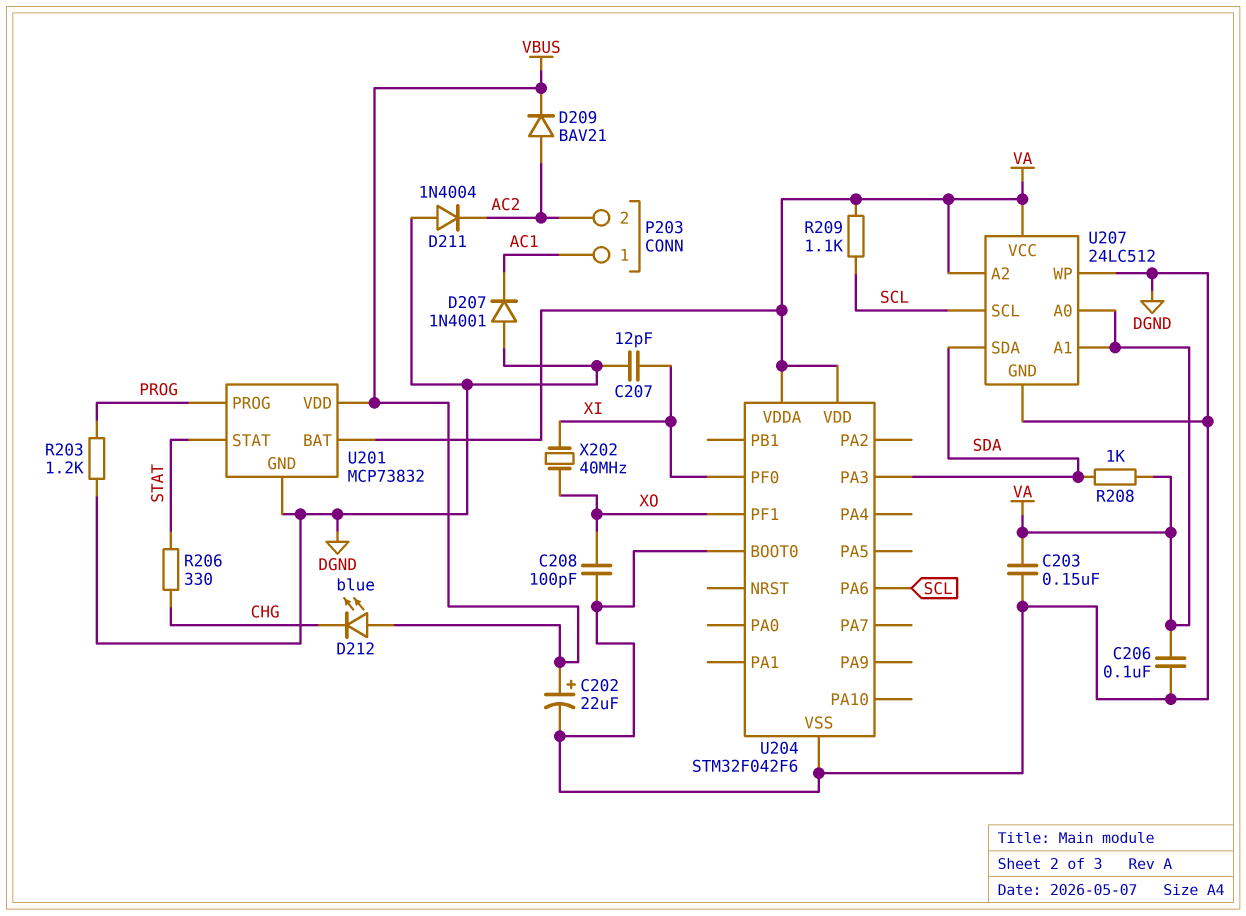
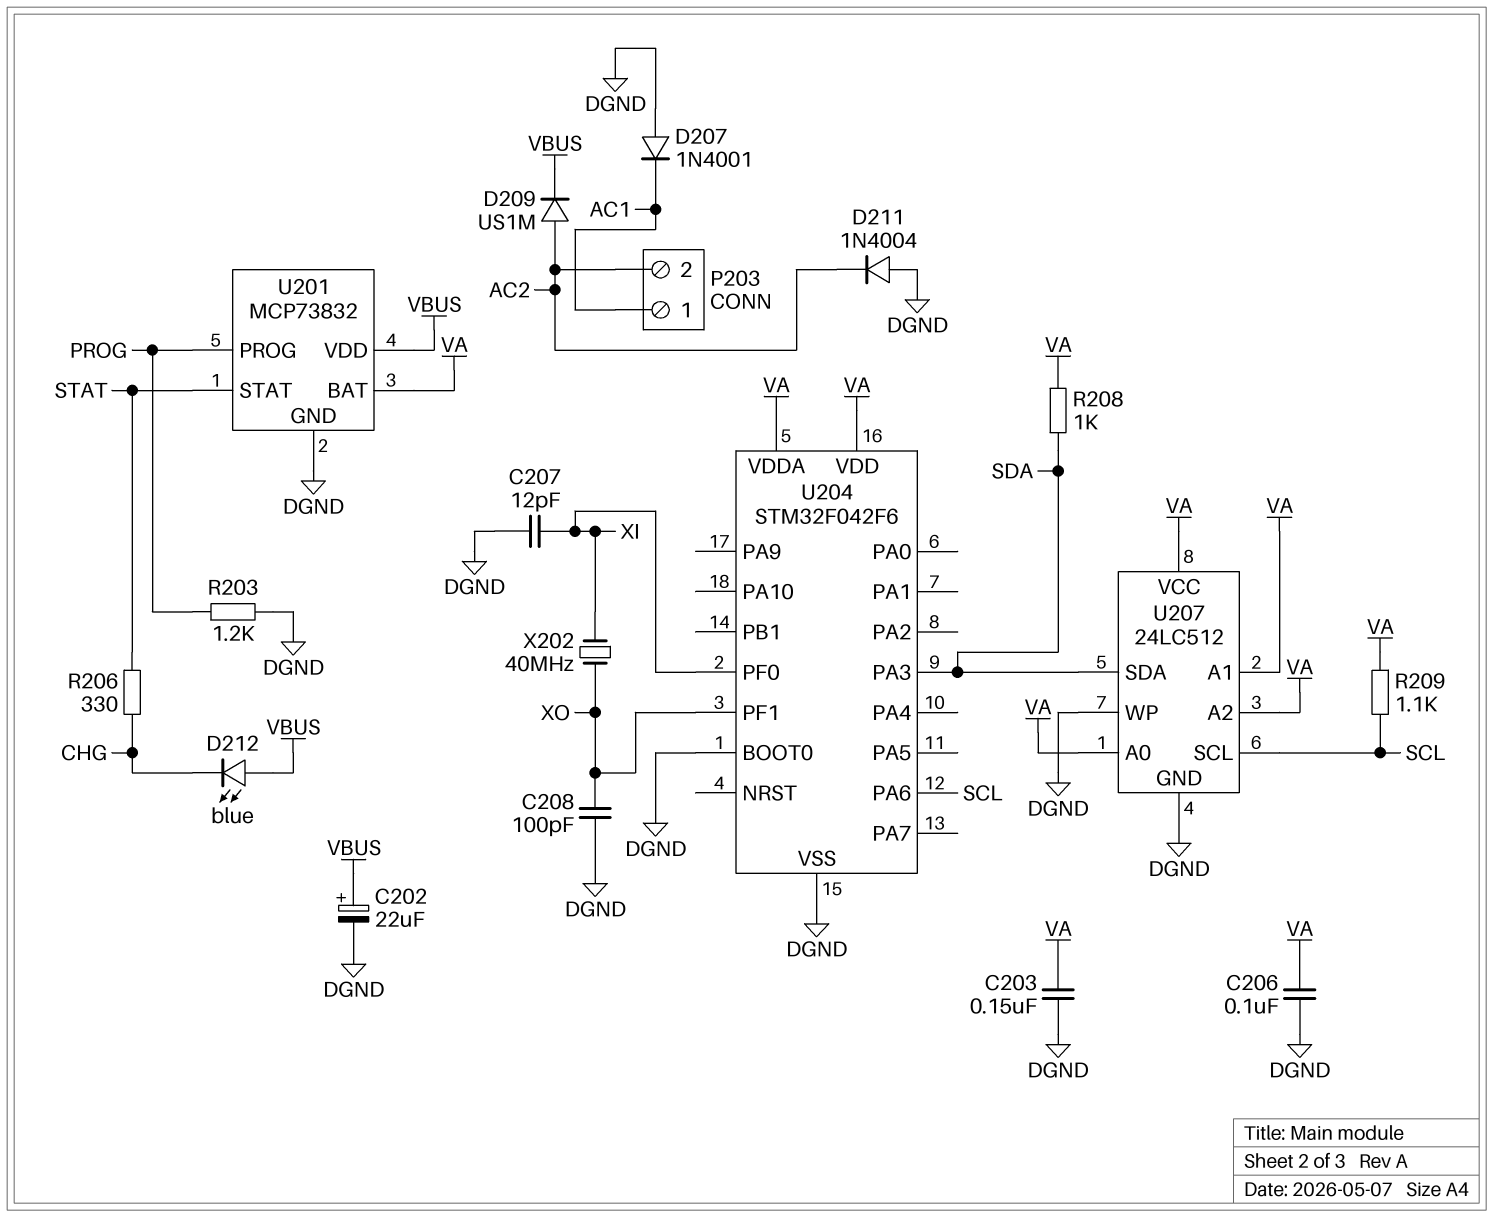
D209: diode BAV21 (A AC2, K VBUS) -> diode US1M (A AC2, K VBUS)

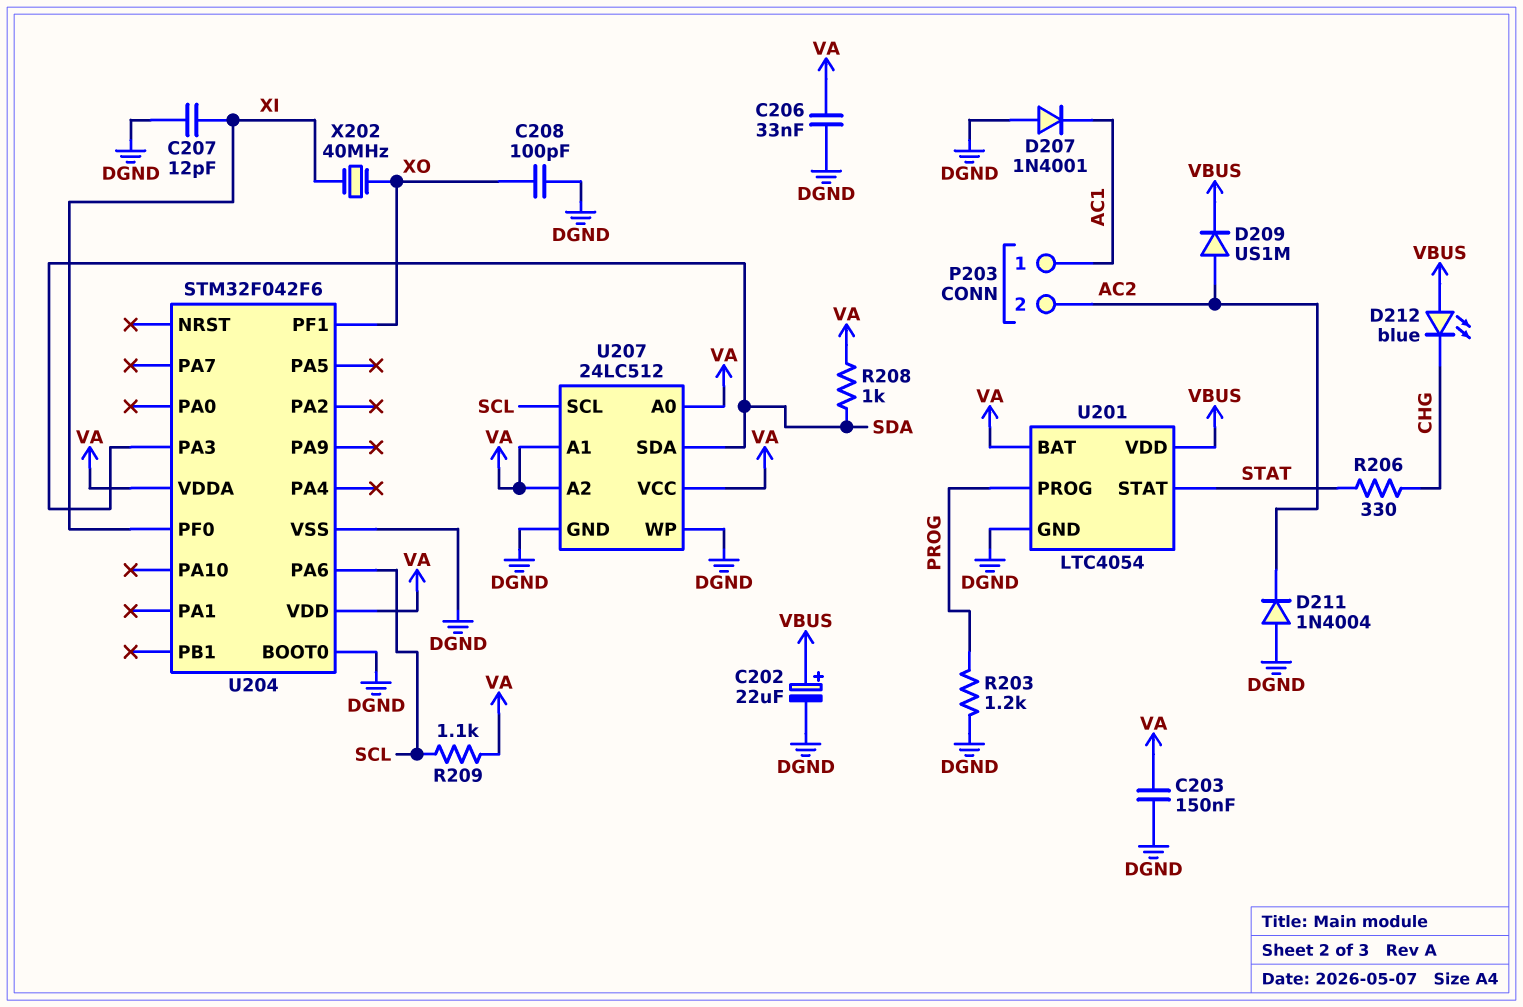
C206: 100nF (DGND, VA) -> 33nF (DGND, VA)
U201: MCP73832 -> LTC4054

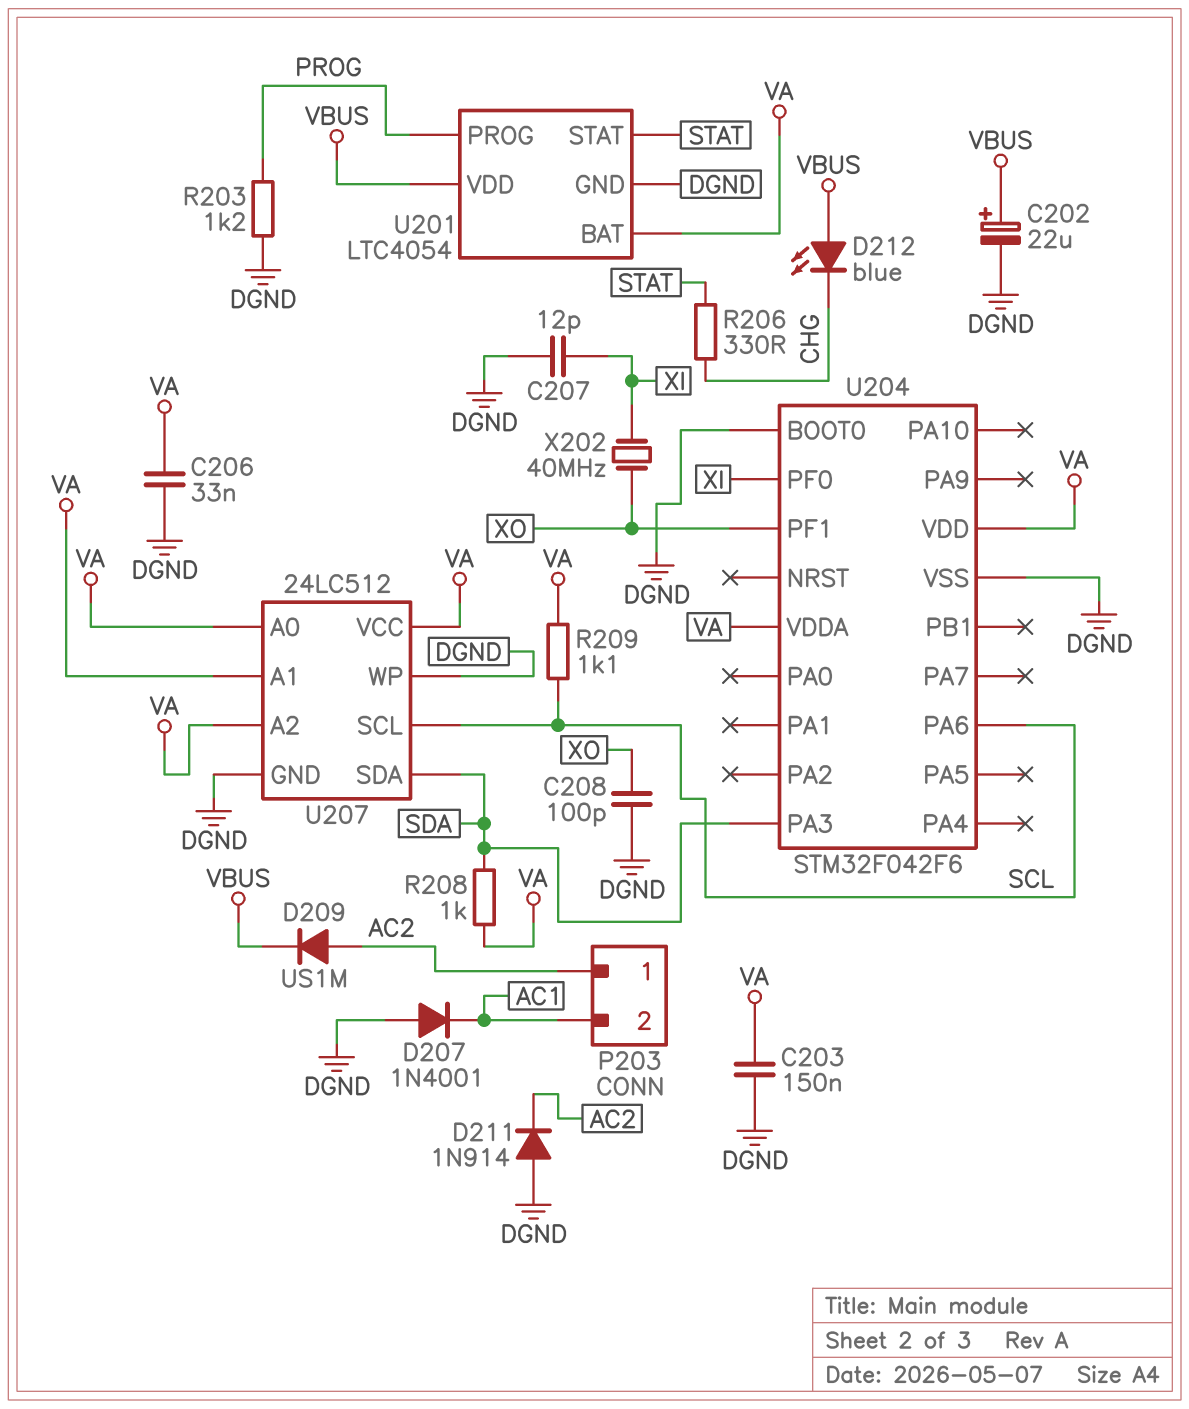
D211: diode 1N4004 (A DGND, K AC2) -> diode 1N914 (A DGND, K AC2)
P203 pin 1: AC1 -> AC2
P203 pin 2: AC2 -> AC1

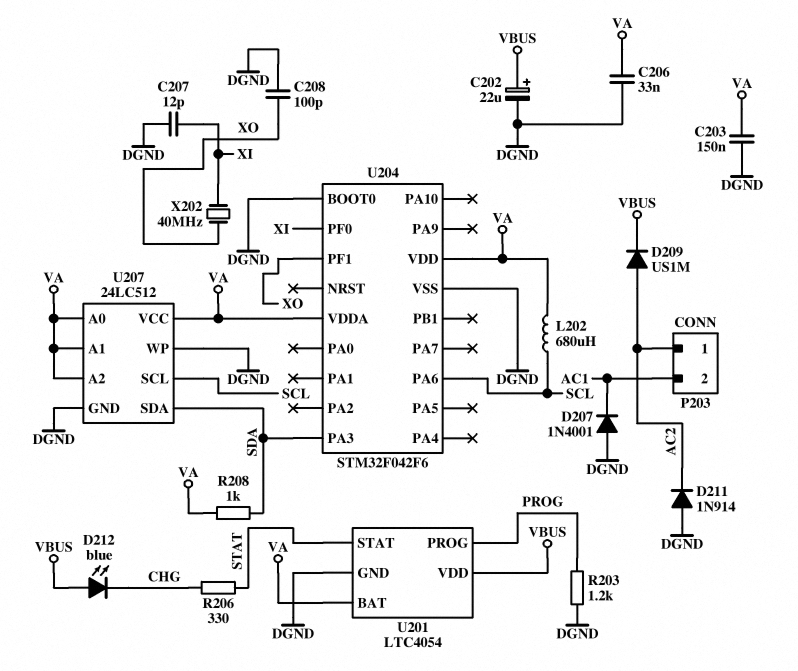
L202: none -> 680uH (SCL, VA)
R209: 1.1k (SCL, VA) -> none

